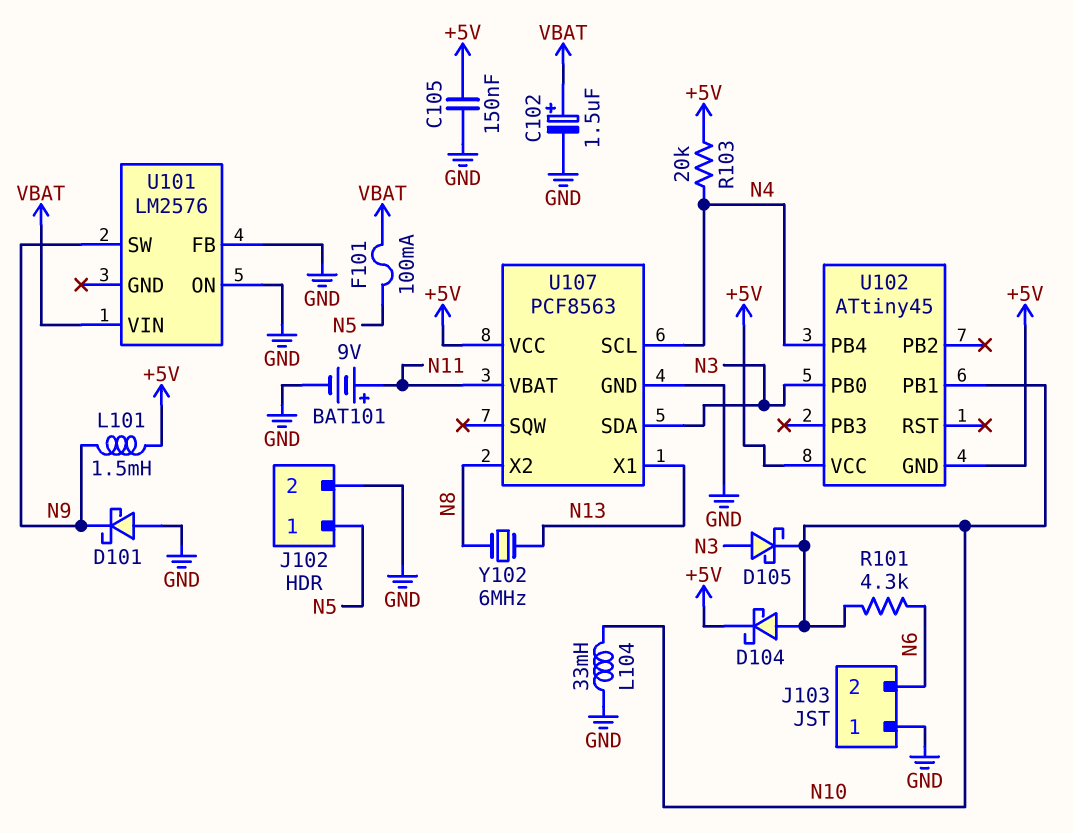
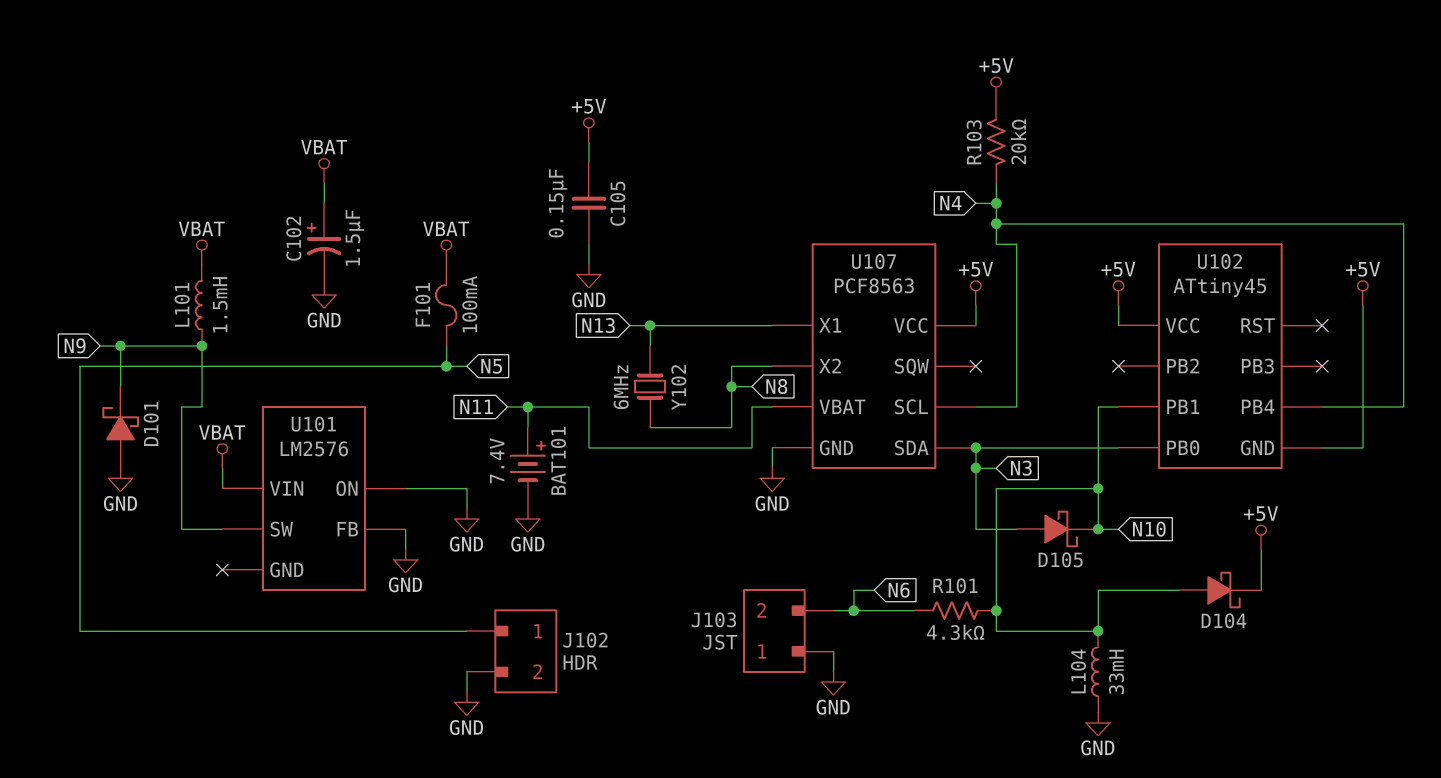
BAT101: 9V (plus N11, minus GND) -> 7.4V (plus N11, minus GND)
L101: 1.5mH (+5V, N9) -> 1.5mH (N9, VBAT)

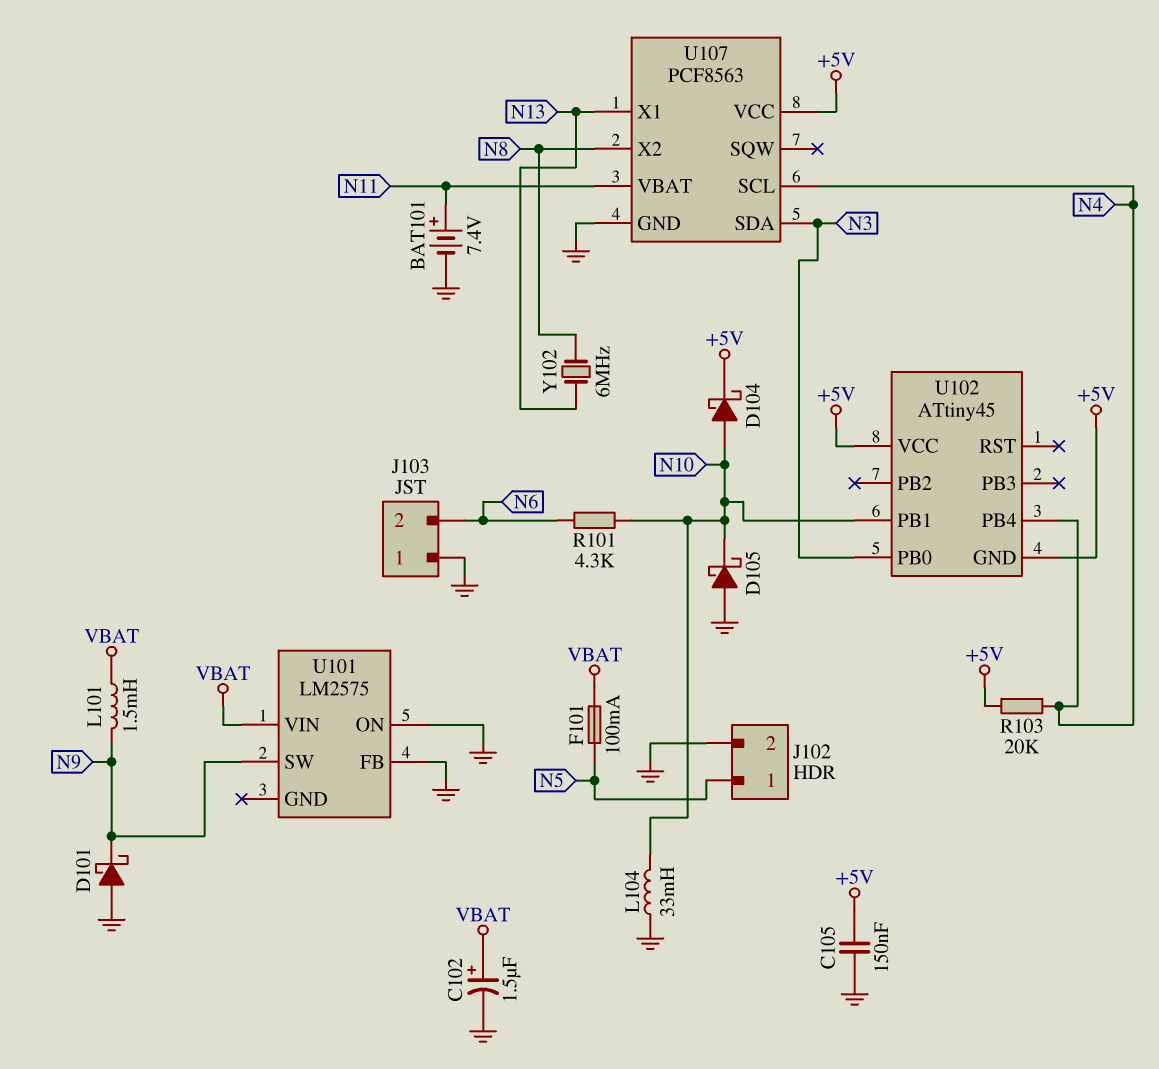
D105: schottky (A N3, K N10) -> schottky (A GND, K N10)
U101: LM2576 -> LM2575

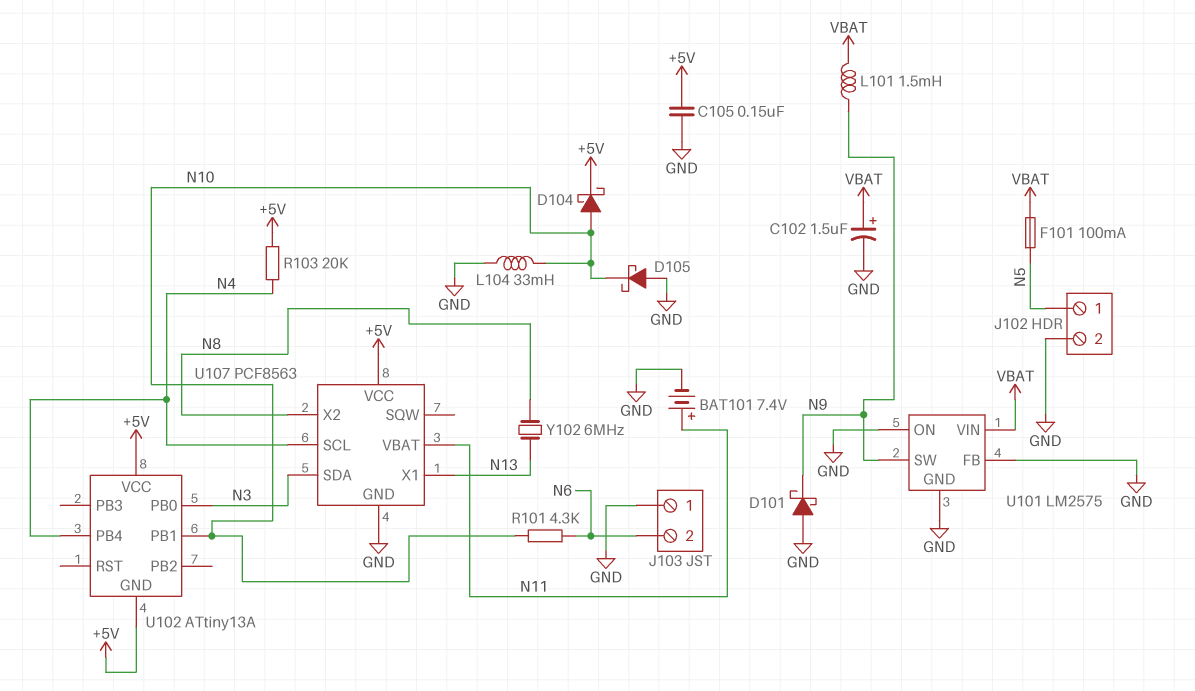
U101 pin GND: none -> GND
U102: ATtiny45 -> ATtiny13A

